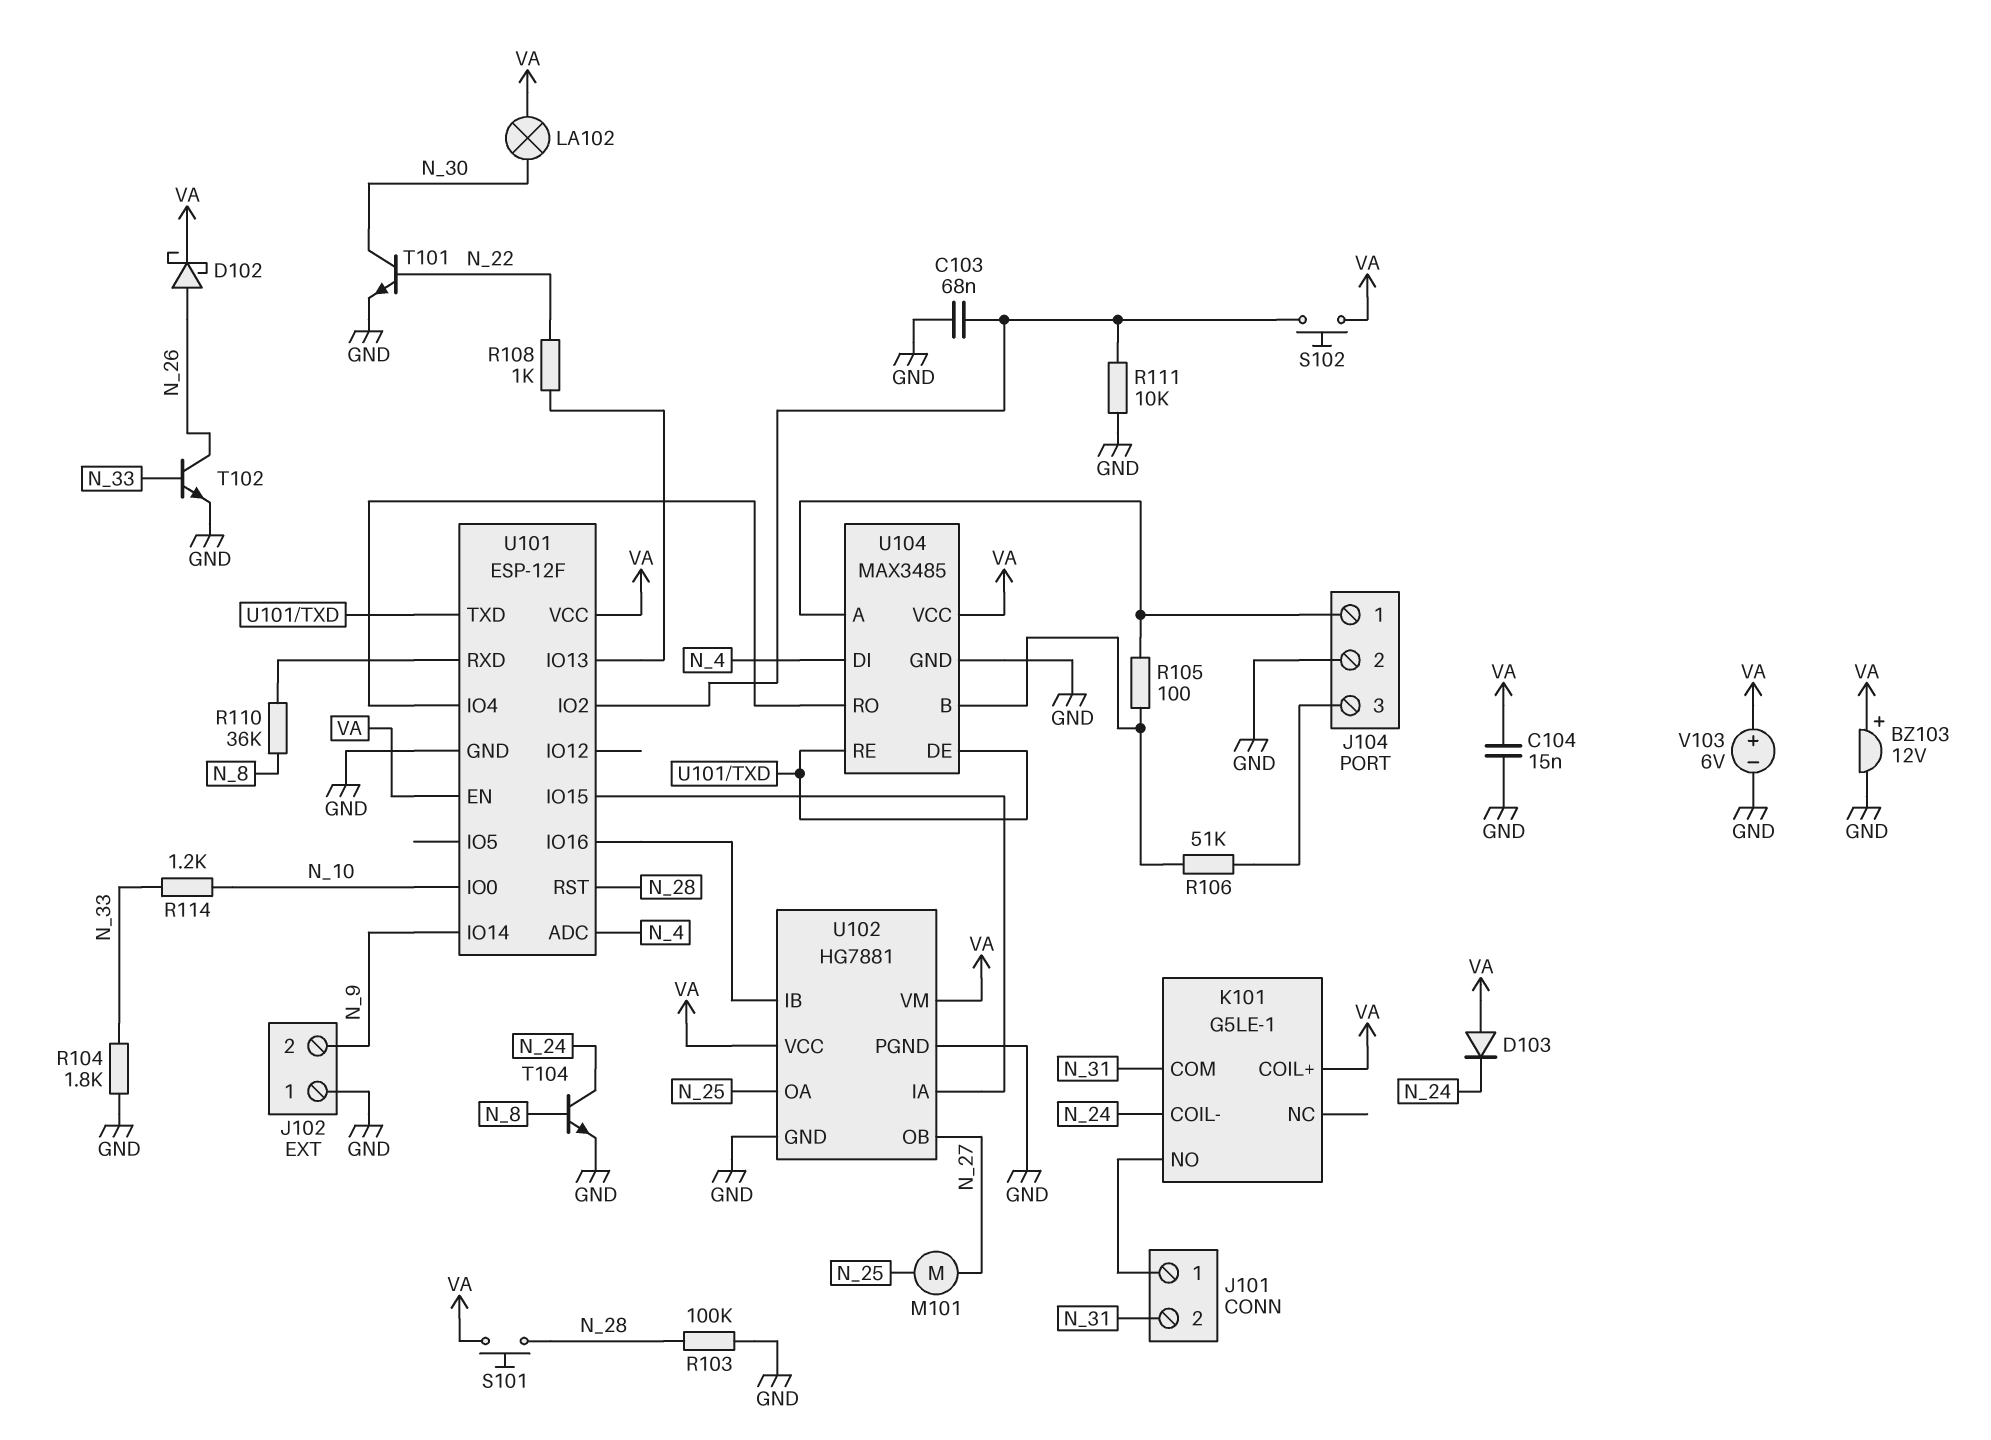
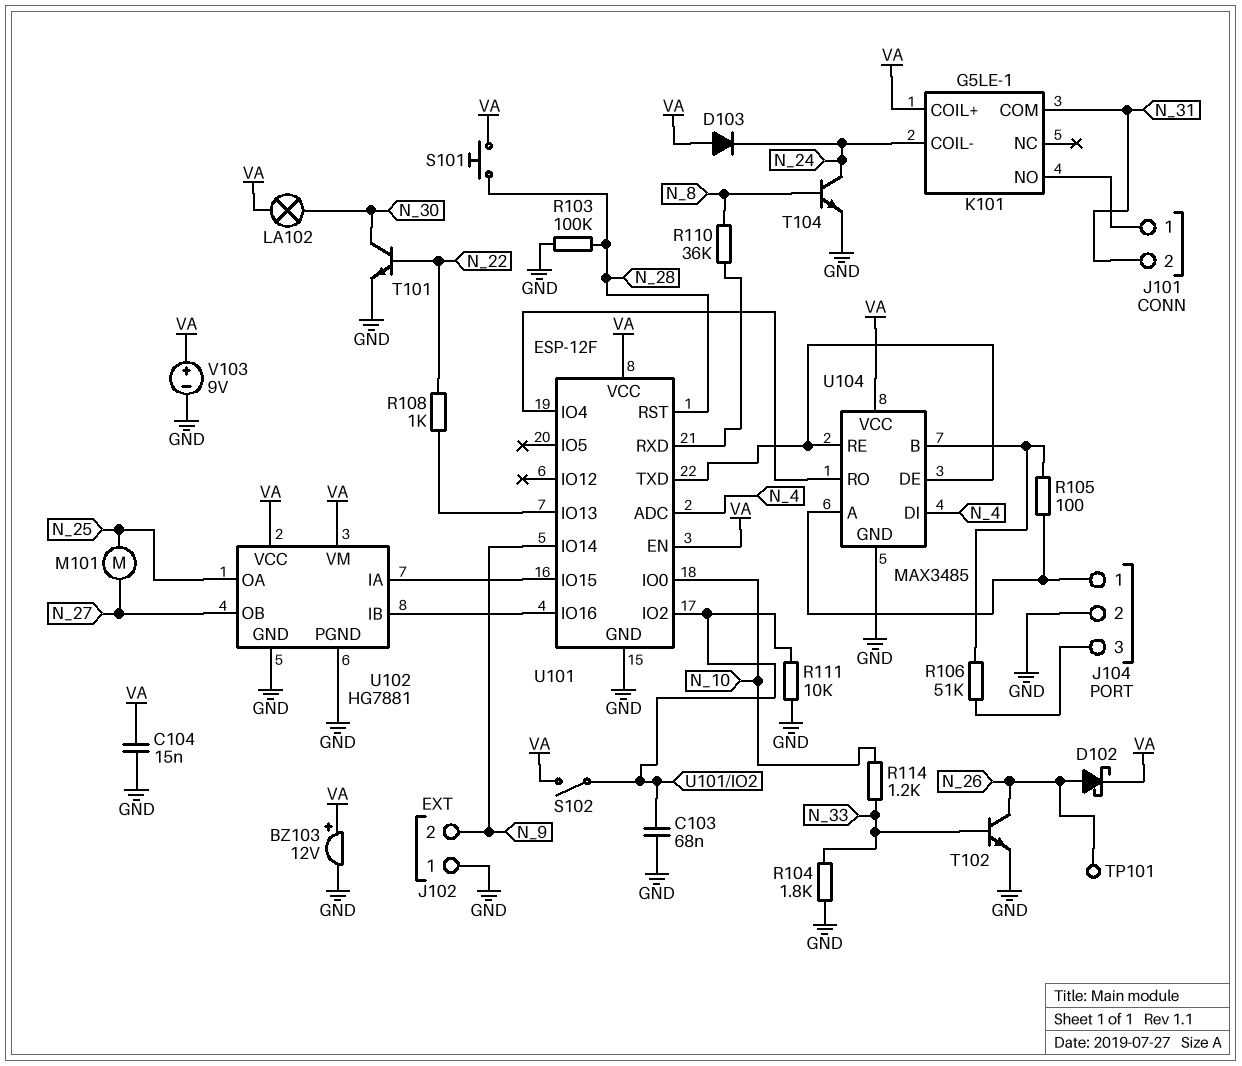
S102: button (U101/IO2, VA) -> switch (U101/IO2, VA)
TP101: none -> test point (N_26)
V103: 6V (plus VA, minus GND) -> 9V (plus VA, minus GND)

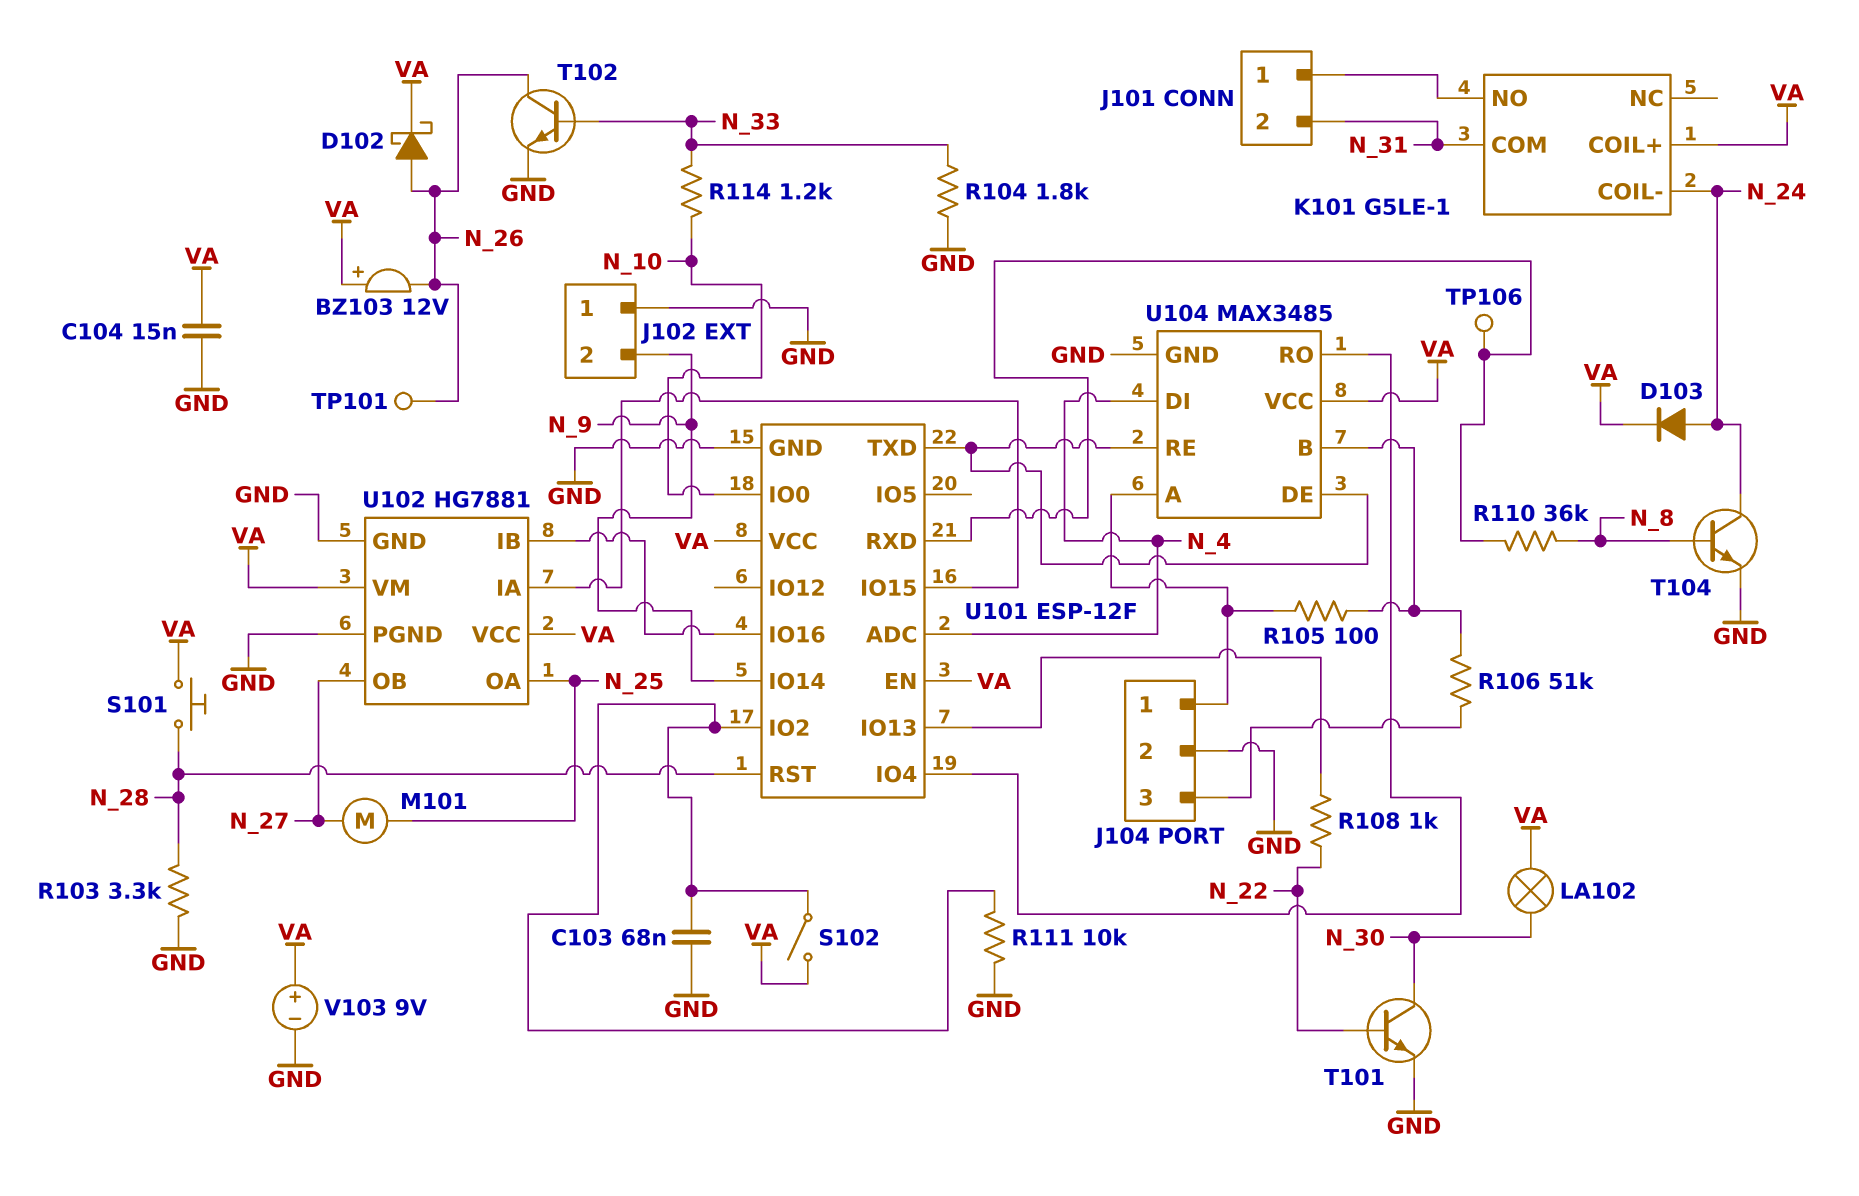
BZ103: buzzer 12V (plus VA, minus GND) -> buzzer 12V (plus VA, minus N_26)
D103: diode (A VA, K N_24) -> diode (A N_24, K VA)
R103: 100k (GND, N_28) -> 3.3k (GND, N_28)
TP106: none -> test point (U101/RXD)

